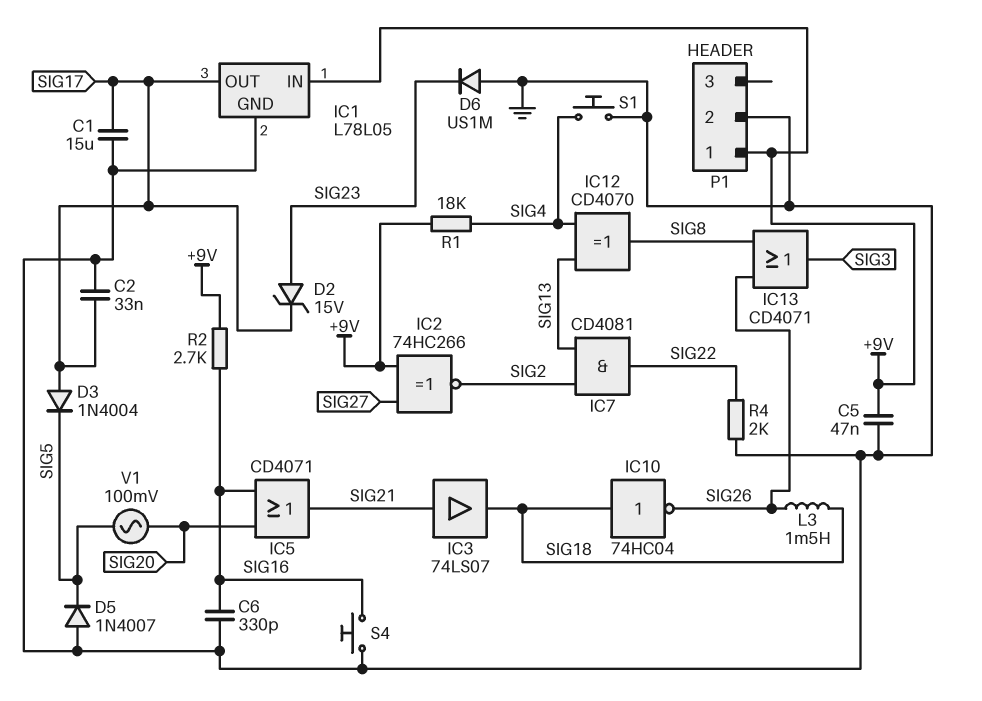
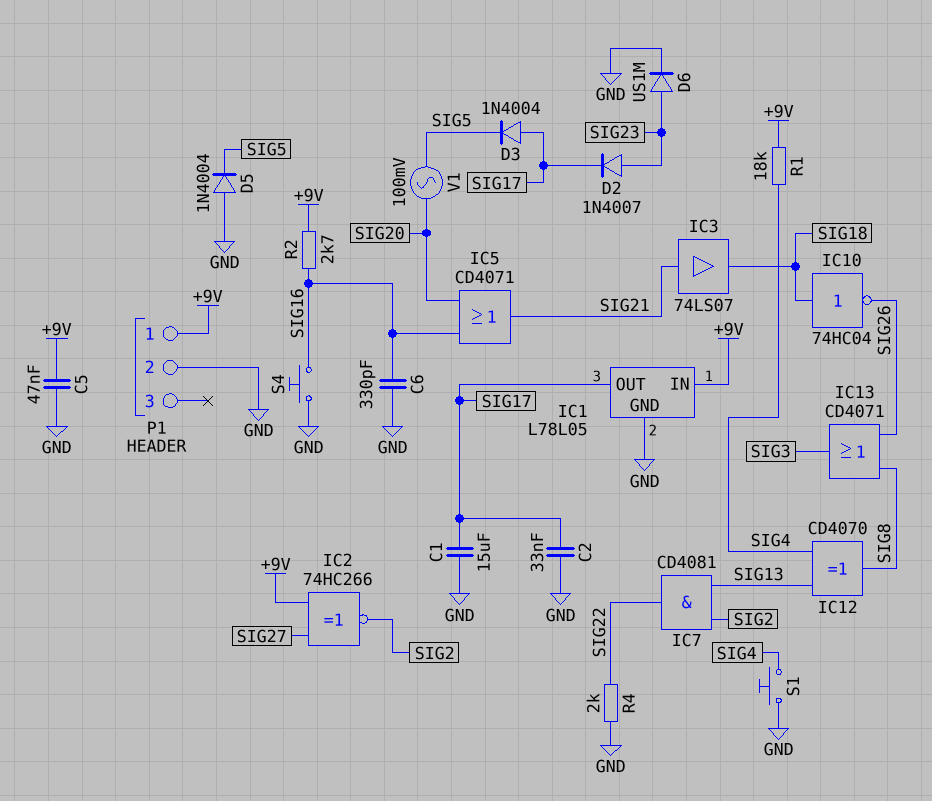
D2: zener 15V (A SIG23, K SIG17) -> diode 1N4007 (A SIG23, K SIG17)
D5: diode 1N4007 (A GND, K SIG5) -> diode 1N4004 (A GND, K SIG5)
D6: diode US1M (A GND, K SIG23) -> diode US1M (A SIG23, K GND)
L3: 1.5mH (SIG18, SIG26) -> none

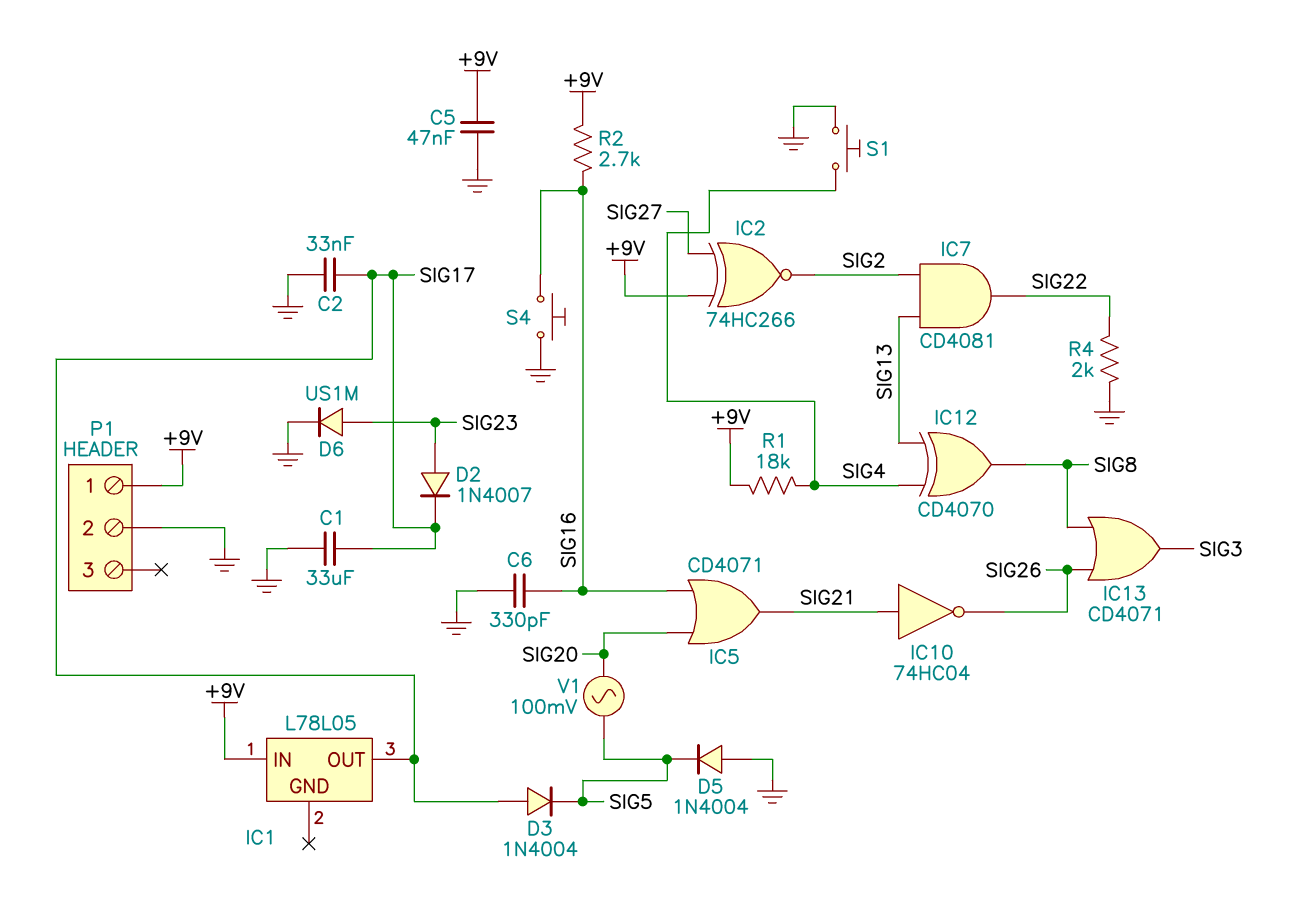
C1: 15uF (GND, SIG17) -> 33uF (GND, SIG17)
IC1 pin GND: GND -> none
IC3: buffer 74LS07 (in SIG21, out SIG18) -> none
IC10: NOT 74HC04 (in SIG18, out SIG26) -> NOT 74HC04 (in SIG21, out SIG26)

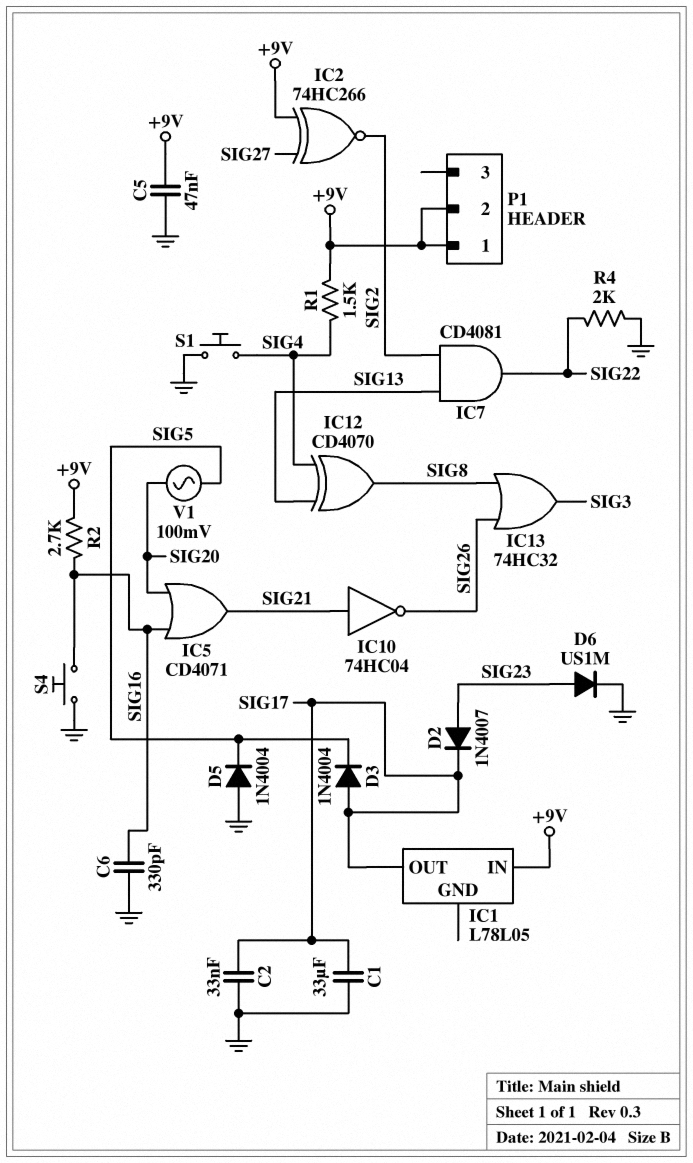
IC13: OR CD4071 (in SIG8, in SIG26, out SIG3) -> OR 74HC32 (in SIG8, in SIG26, out SIG3)
P1 pin 2: GND -> +9V
R1: 18k (+9V, SIG4) -> 1.5k (+9V, SIG4)

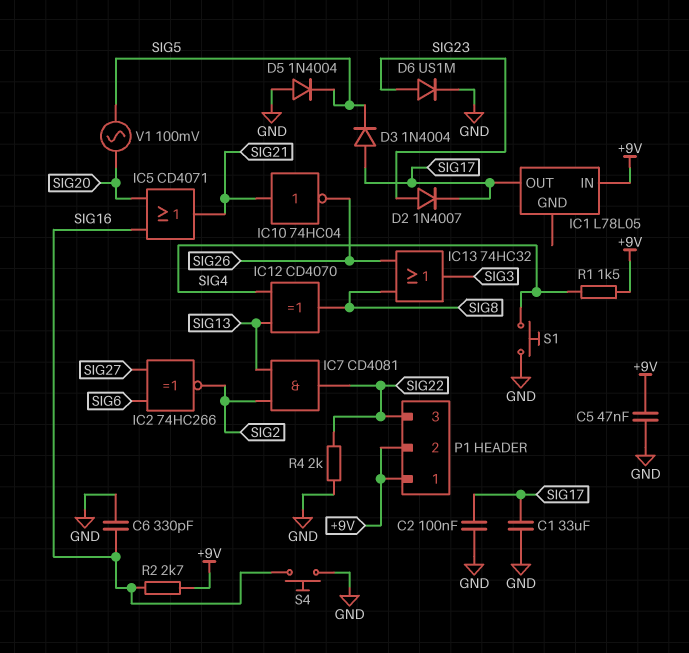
C2: 33nF (GND, SIG17) -> 100nF (GND, SIG17)
IC2: XNOR 74HC266 (in +9V, in SIG27, out SIG2) -> XNOR 74HC266 (in SIG6, in SIG27, out SIG2)
P1 pin 3: none -> SIG22

